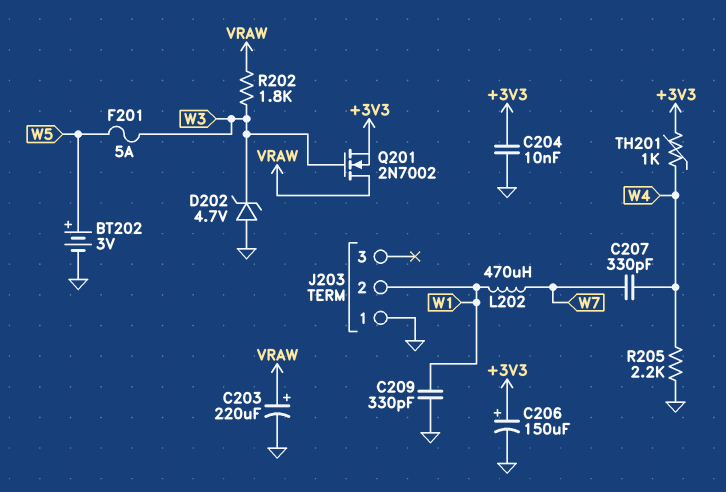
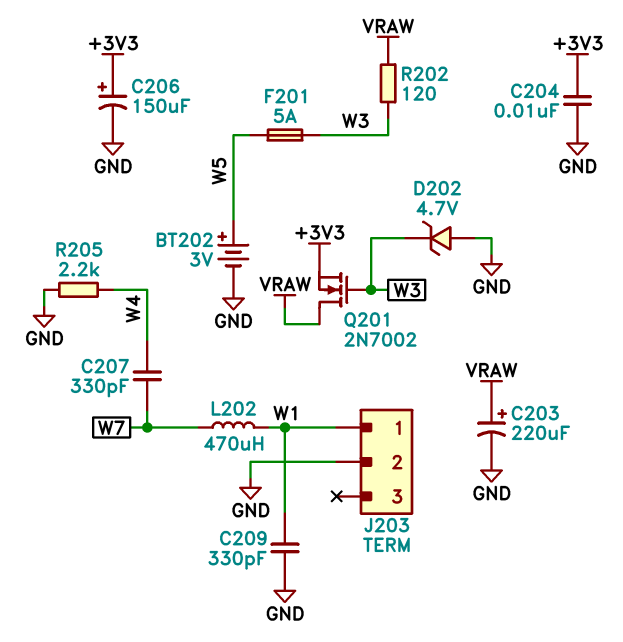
J203 pin 1: GND -> W1
J203 pin 2: W1 -> GND
R202: 1.8k (VRAW, W3) -> 120 (VRAW, W3)
TH201: 1k (+3V3, W4) -> none

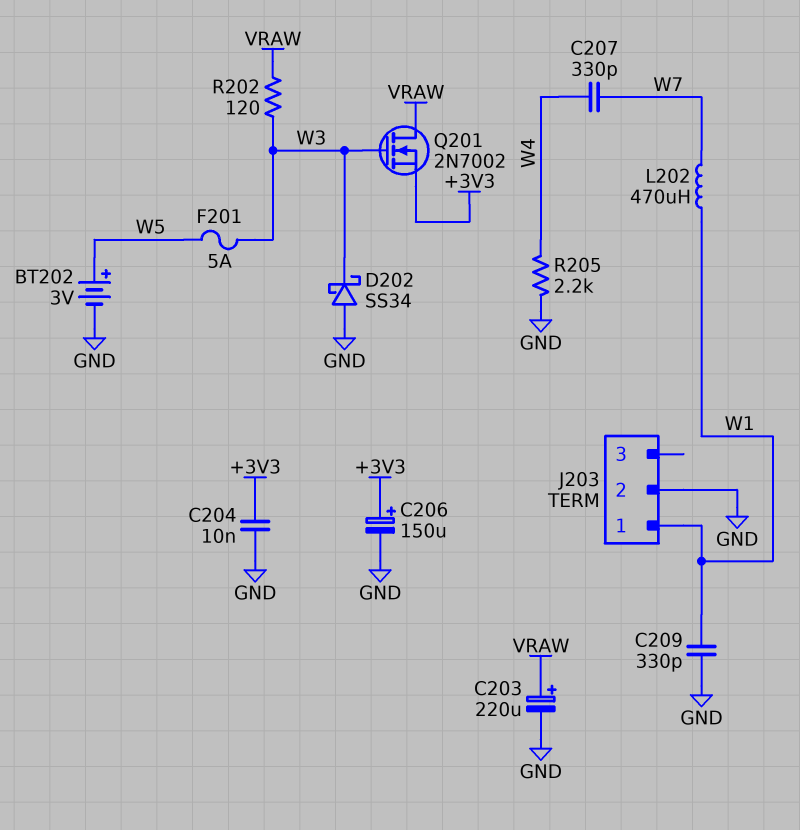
D202: zener 4.7V (A GND, K W3) -> schottky SS34 (A GND, K W3)

